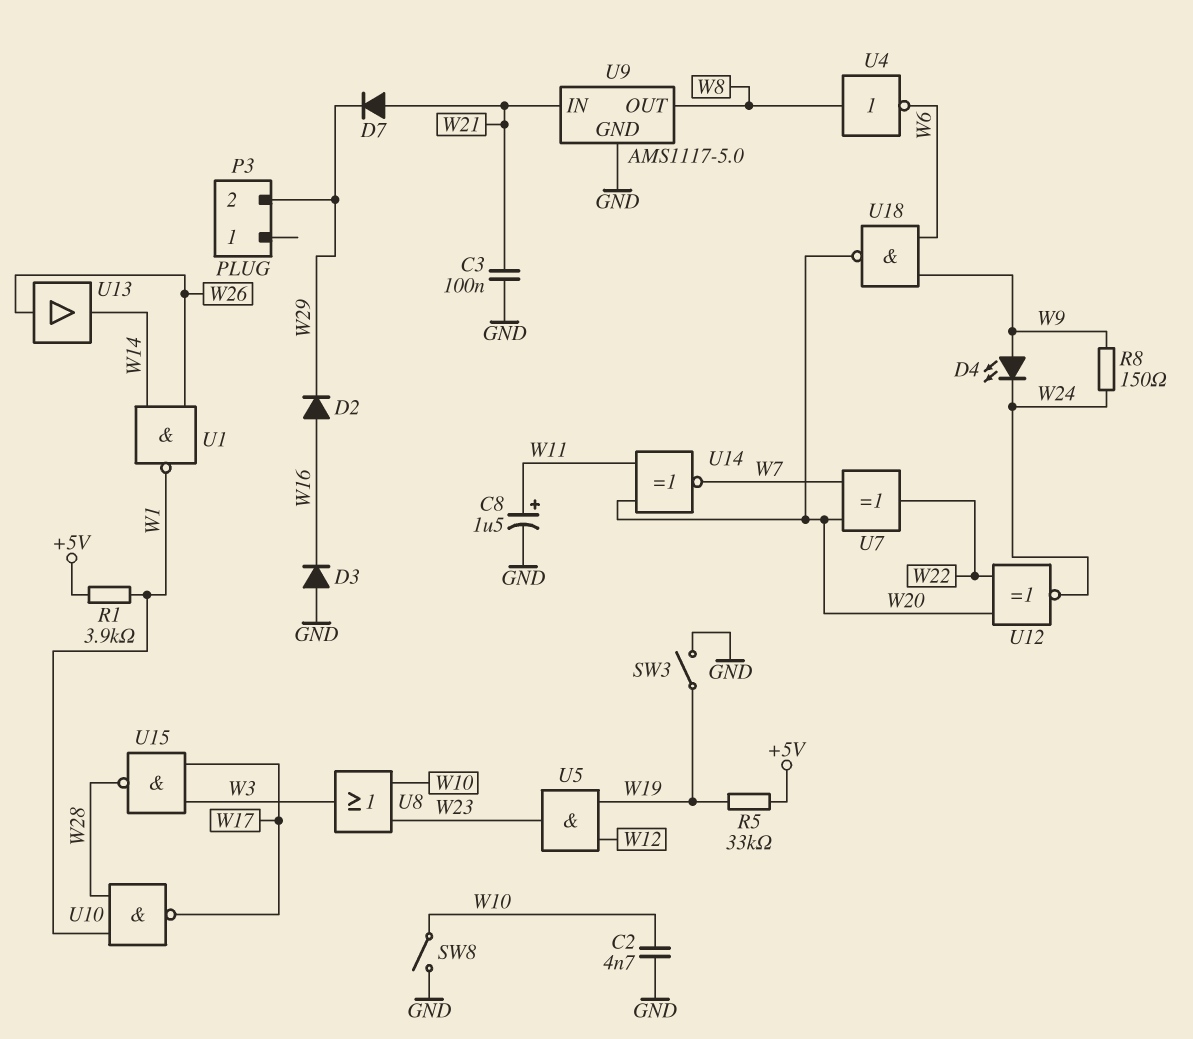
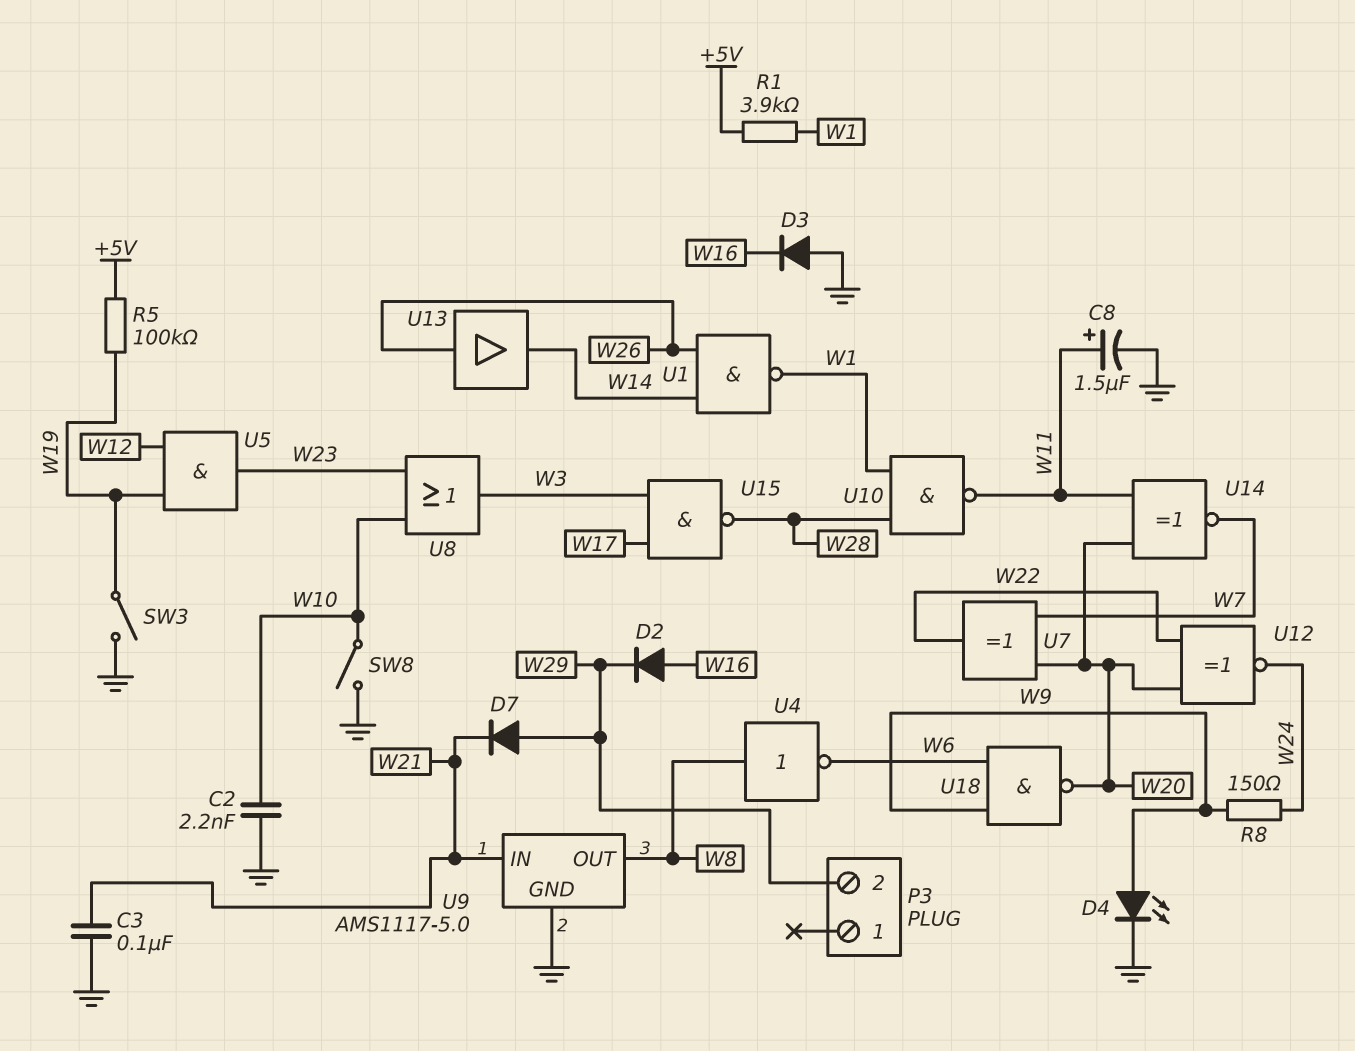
C2: 4.7nF (GND, W10) -> 2.2nF (GND, W10)
D4: LED (A W9, K W24) -> LED (A W9, K GND)
D7: diode (A W21, K W29) -> diode (A W29, K W21)
R5: 33k (+5V, W19) -> 100k (+5V, W19)
U10: NAND (in W1, in W28, out W17) -> NAND (in W1, in W28, out W11)

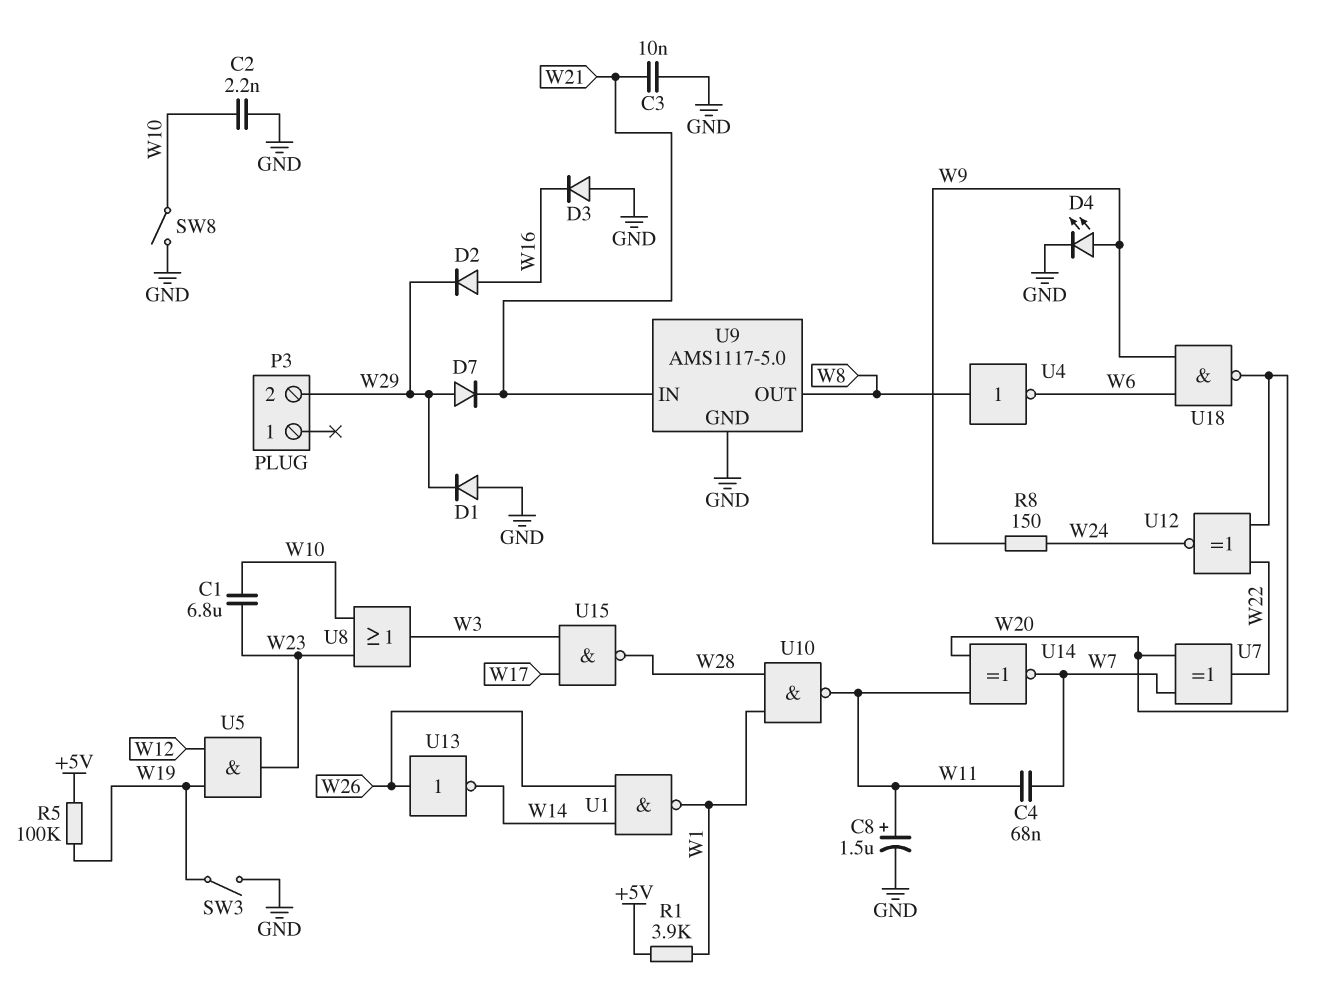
C1: none -> 6.8uF (W10, W23)
C3: 100nF (GND, W21) -> 10nF (GND, W21)
C4: none -> 68nF (W7, W11)
D1: none -> diode (A GND, K W29)
U13: buffer (in W26, out W14) -> NOT (in W26, out W14)

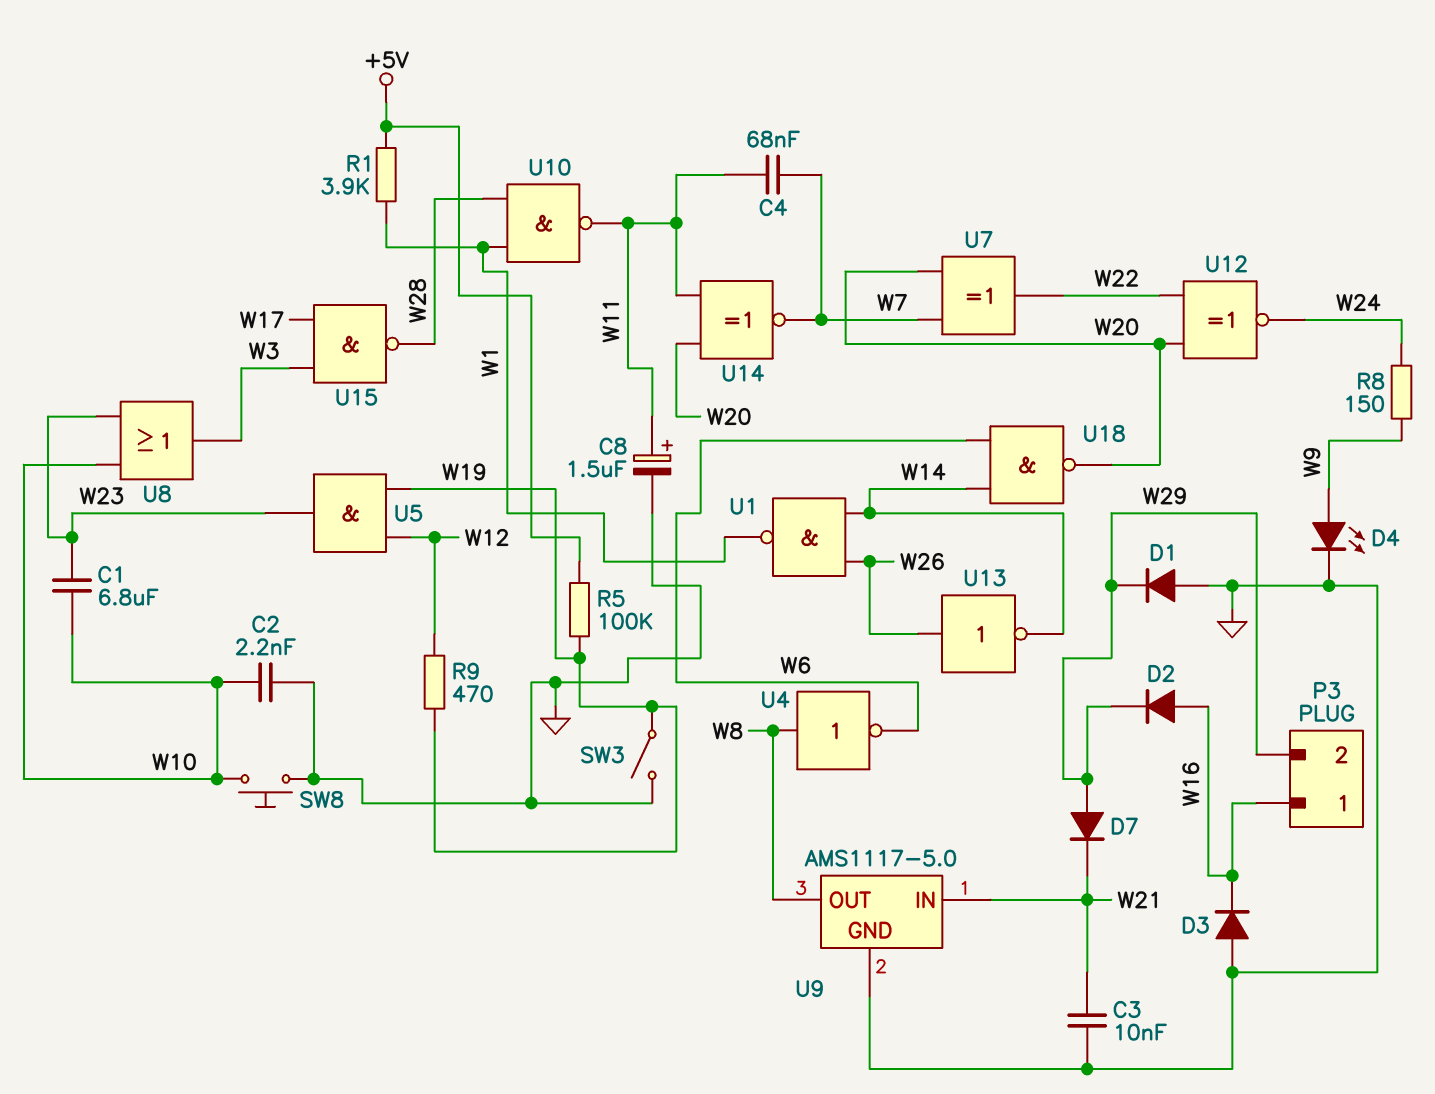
P3 pin 1: none -> W16
R9: none -> 470 (W12, W19)
SW8: switch (GND, W10) -> button (GND, W10)
U18: NAND (in W6, in W9, out W20) -> NAND (in W6, in W14, out W20)

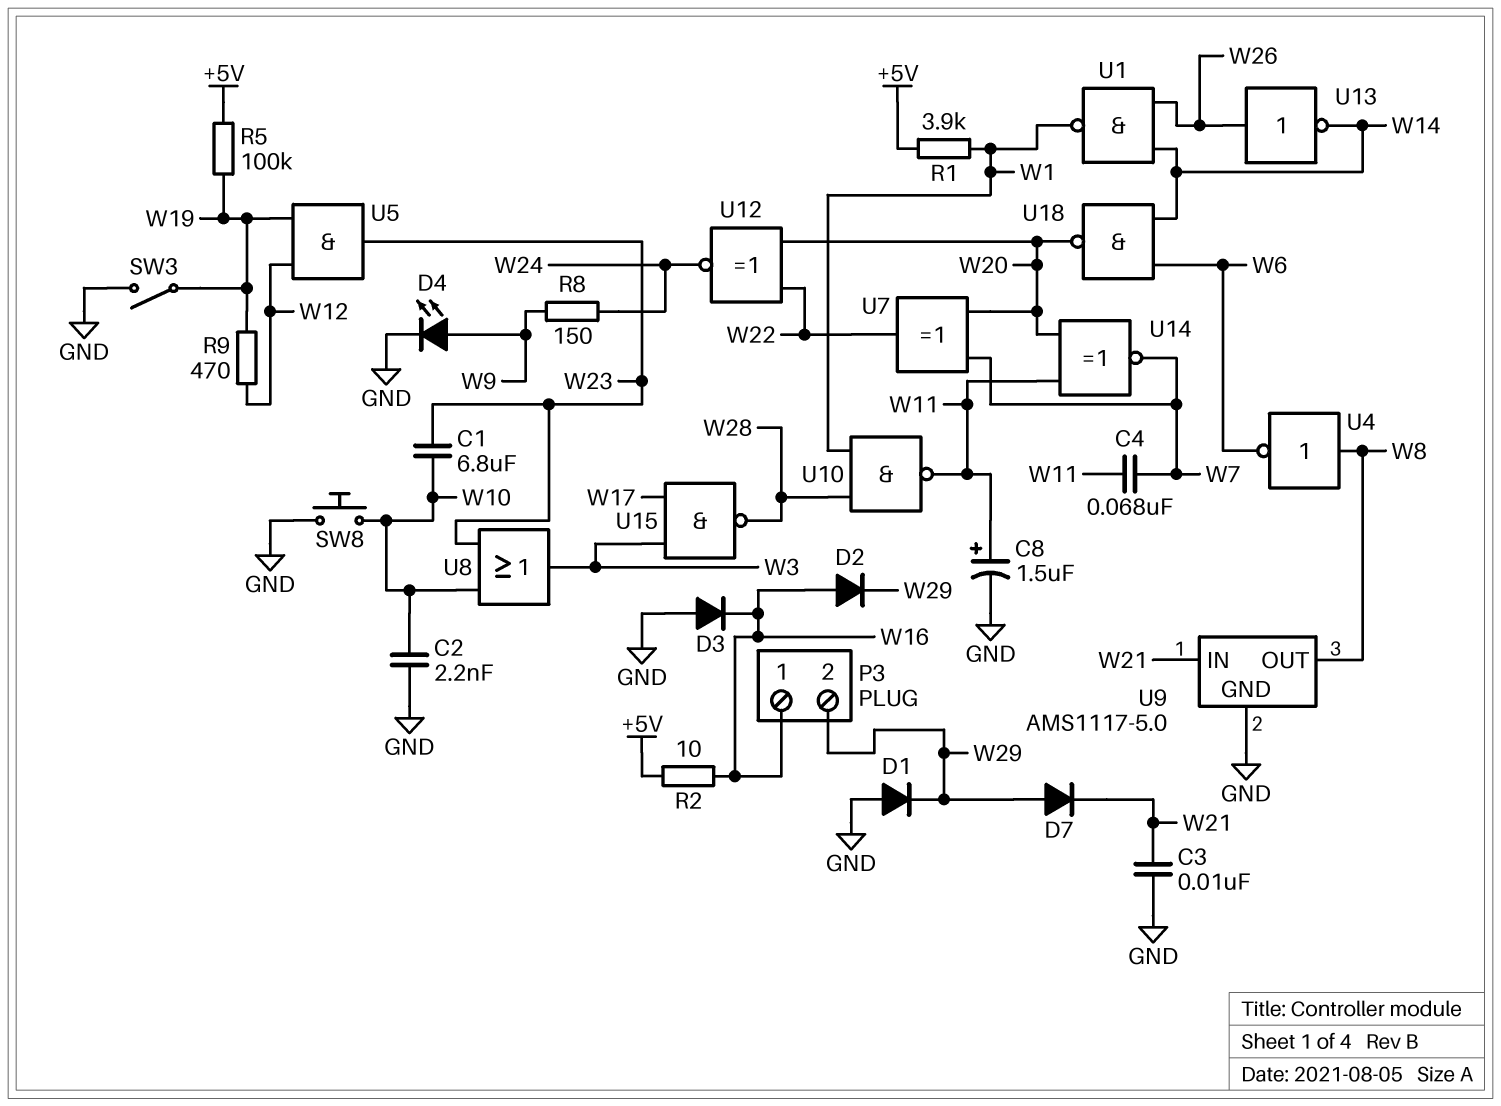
R2: none -> 10 (+5V, W16)

